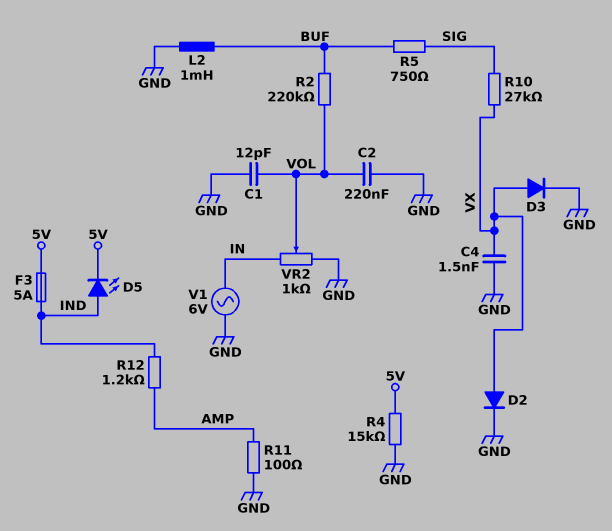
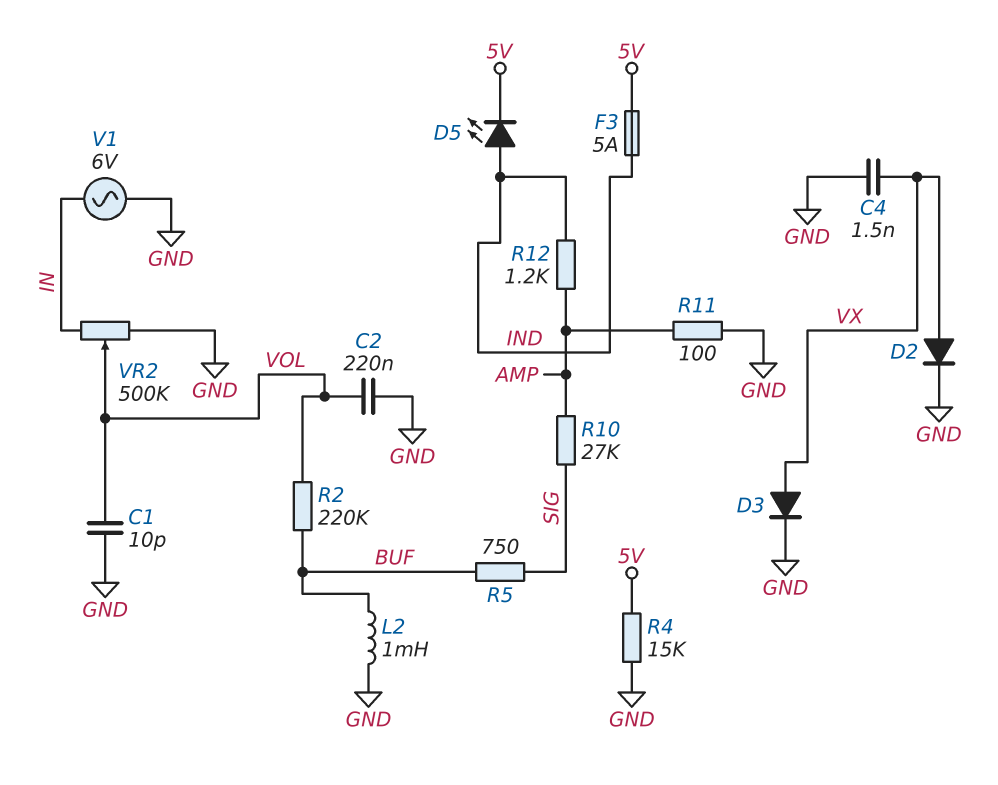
C1: 12pF (GND, VOL) -> 10pF (GND, VOL)
R10: 27k (SIG, VX) -> 27k (AMP, SIG)
VR2: 1k (GND, IN, wiper VOL) -> 500k (GND, IN, wiper VOL)

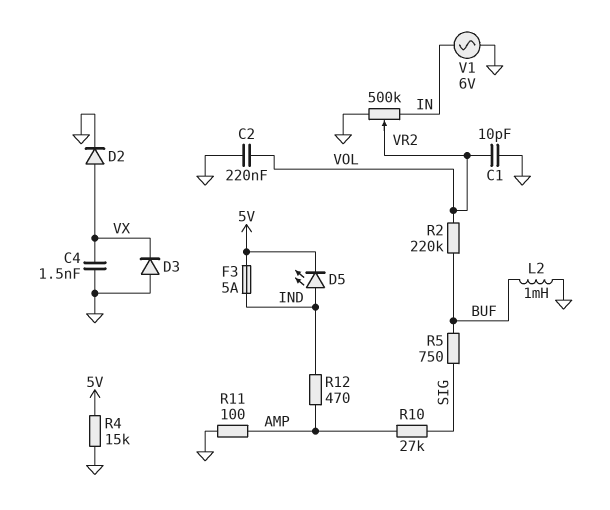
D3: diode (A VX, K GND) -> diode (A GND, K VX)
R12: 1.2k (AMP, IND) -> 470 (AMP, IND)

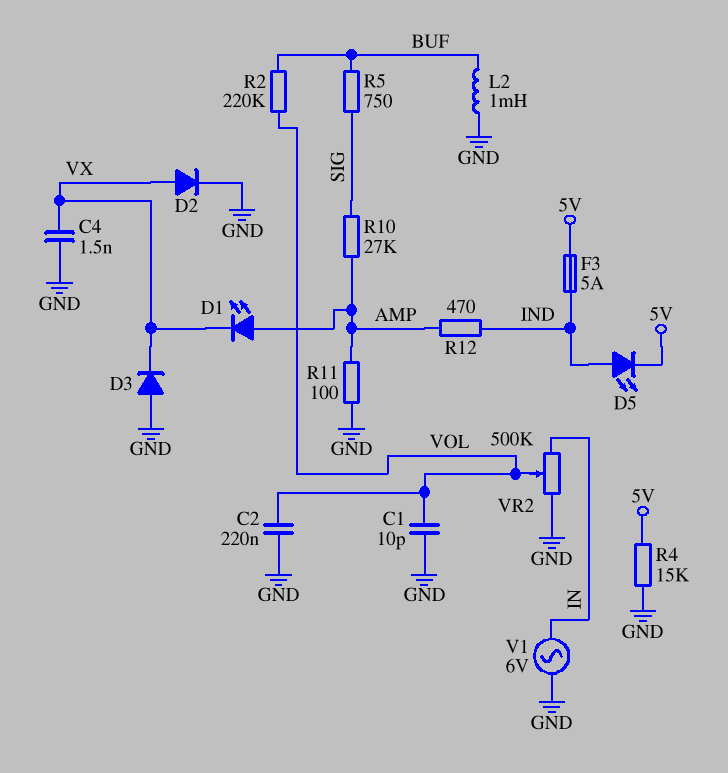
D1: none -> LED (A AMP, K VX)

